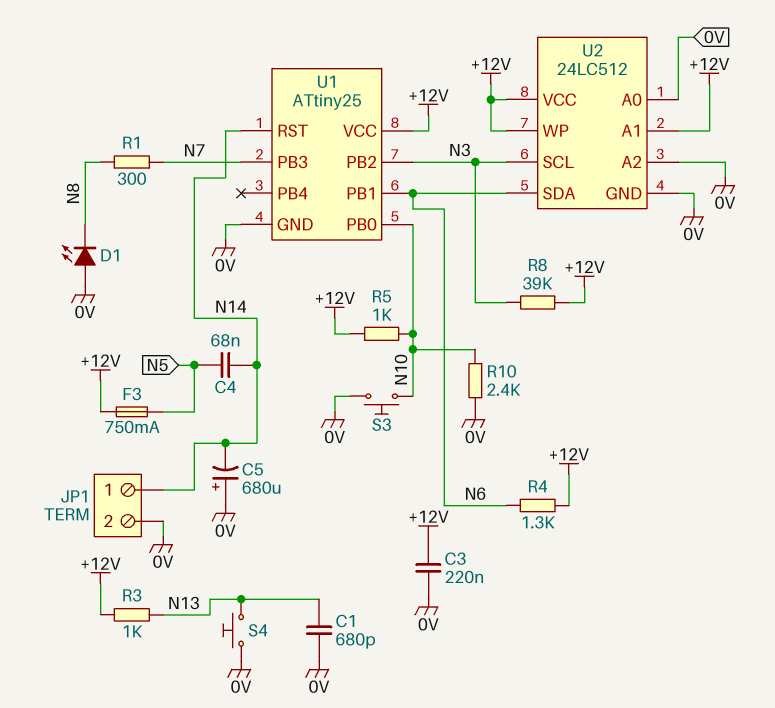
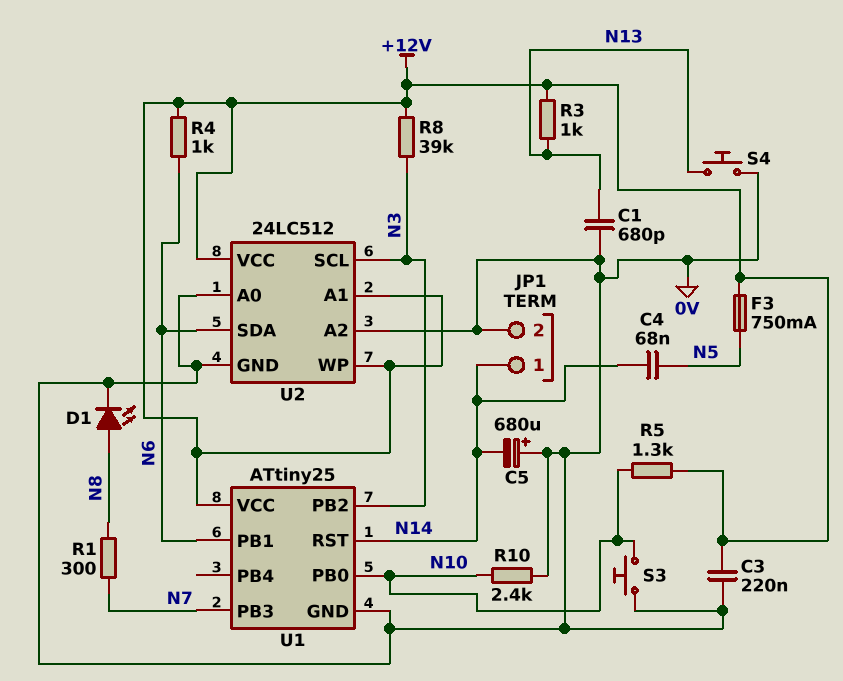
D1: LED (A 0V, K N8) -> LED (A N8, K 0V)
R4: 1.3k (+12V, N6) -> 1k (+12V, N6)
R5: 1k (+12V, N10) -> 1.3k (+12V, N10)

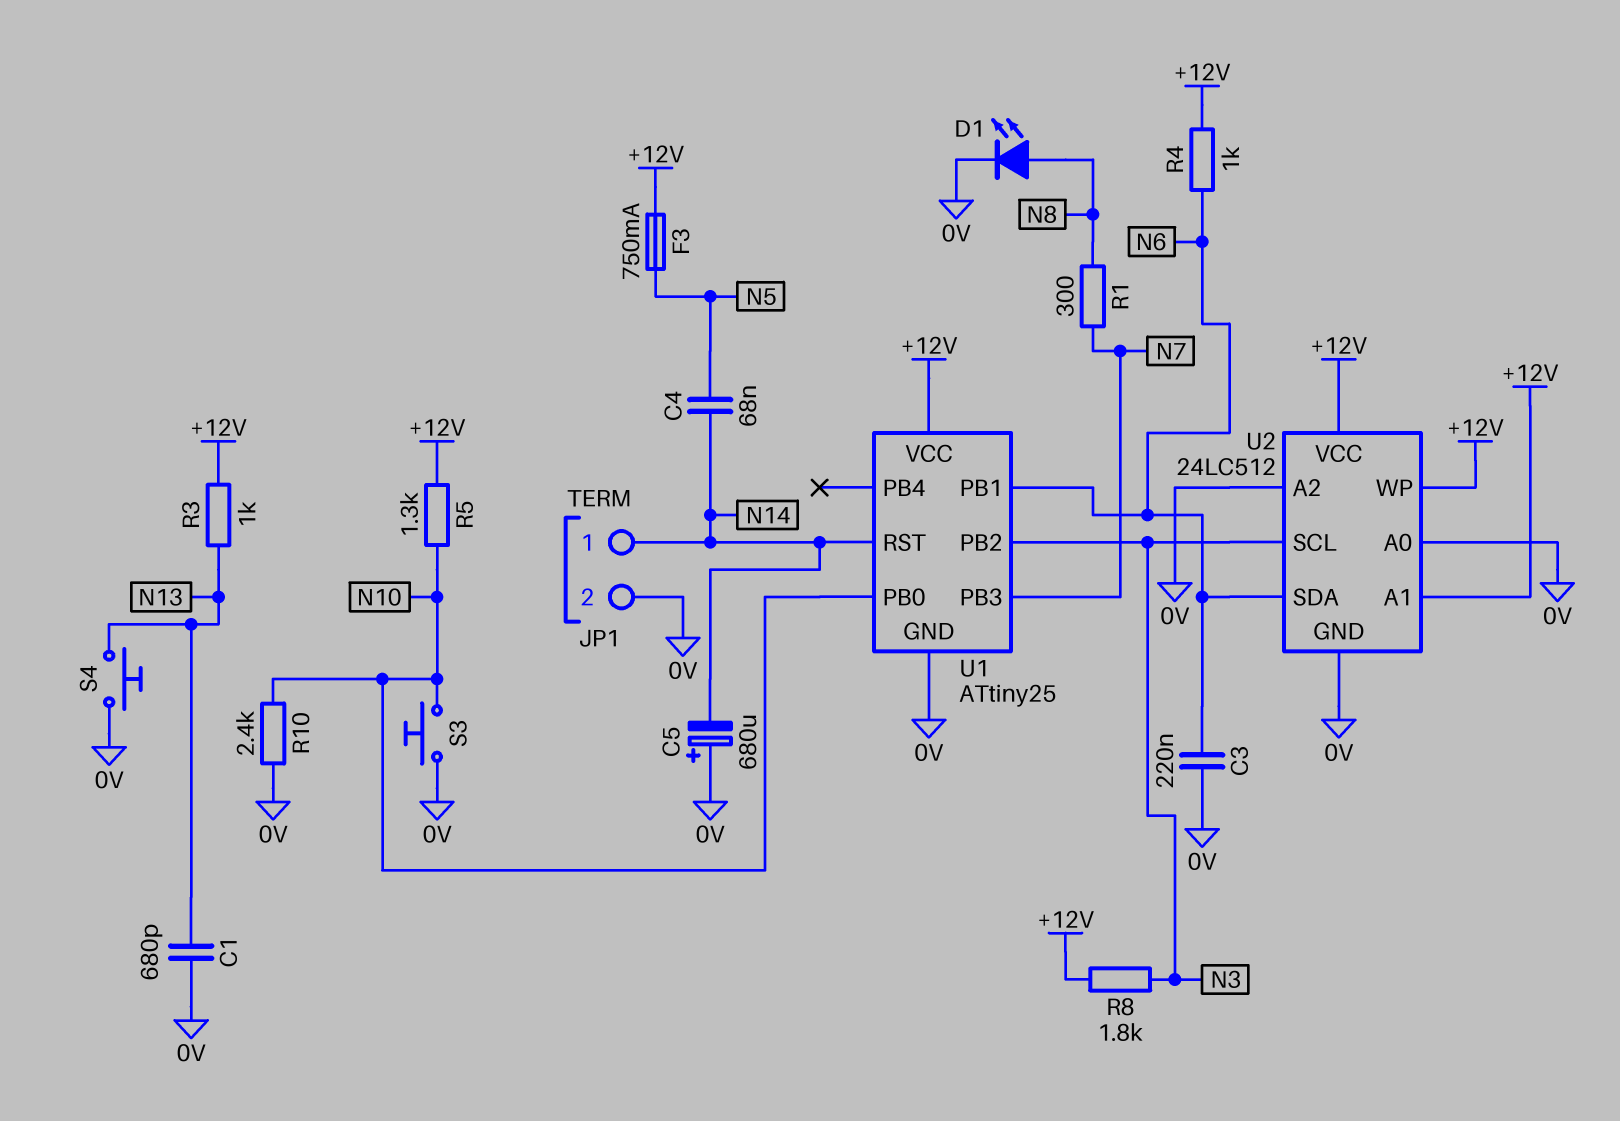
C3: 220nF (+12V, 0V) -> 220nF (0V, N6)
R8: 39k (+12V, N3) -> 1.8k (+12V, N3)

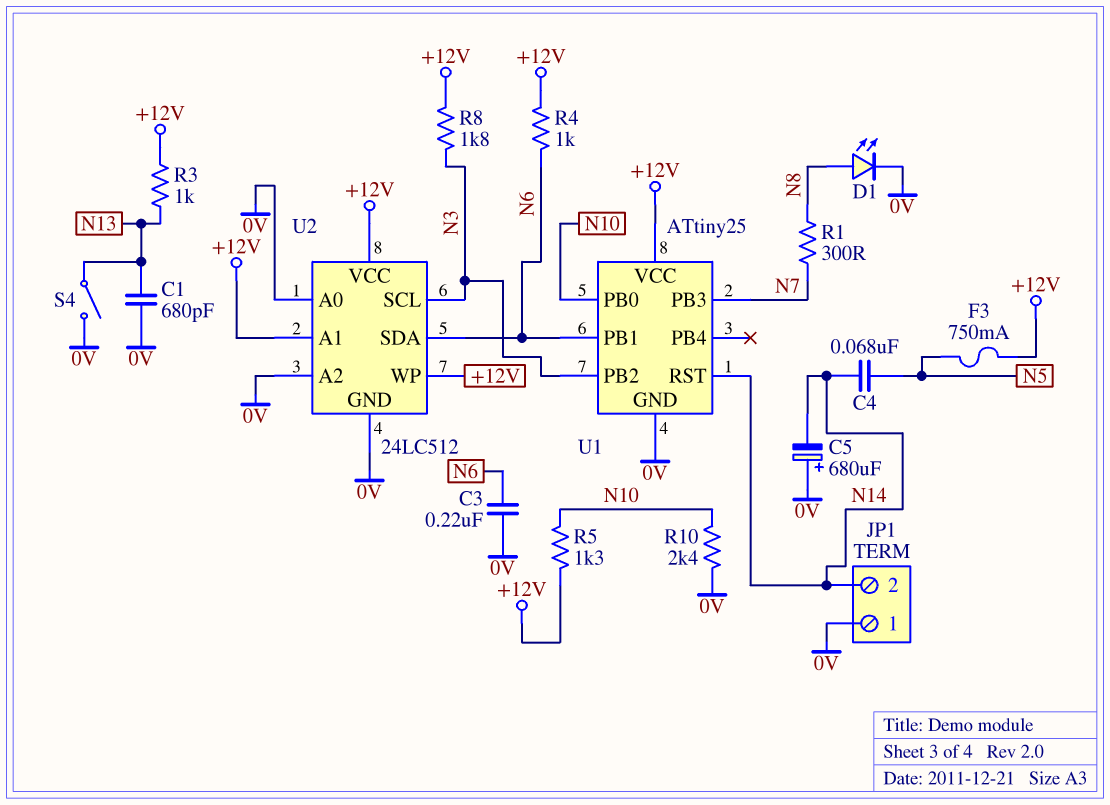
JP1 pin 1: N14 -> 0V
JP1 pin 2: 0V -> N14
S3: button (0V, N10) -> none
S4: button (0V, N13) -> switch (0V, N13)

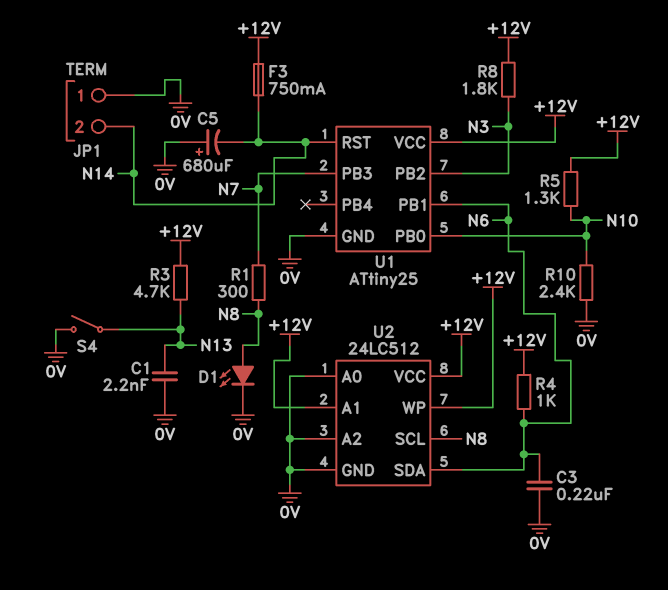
C1: 680pF (0V, N13) -> 2.2nF (0V, N13)
C4: 68nF (N5, N14) -> none
F3: 750mA (+12V, N5) -> 750mA (+12V, N14)
R3: 1k (+12V, N13) -> 4.7k (+12V, N13)
U2 pin SCL: N3 -> N8

